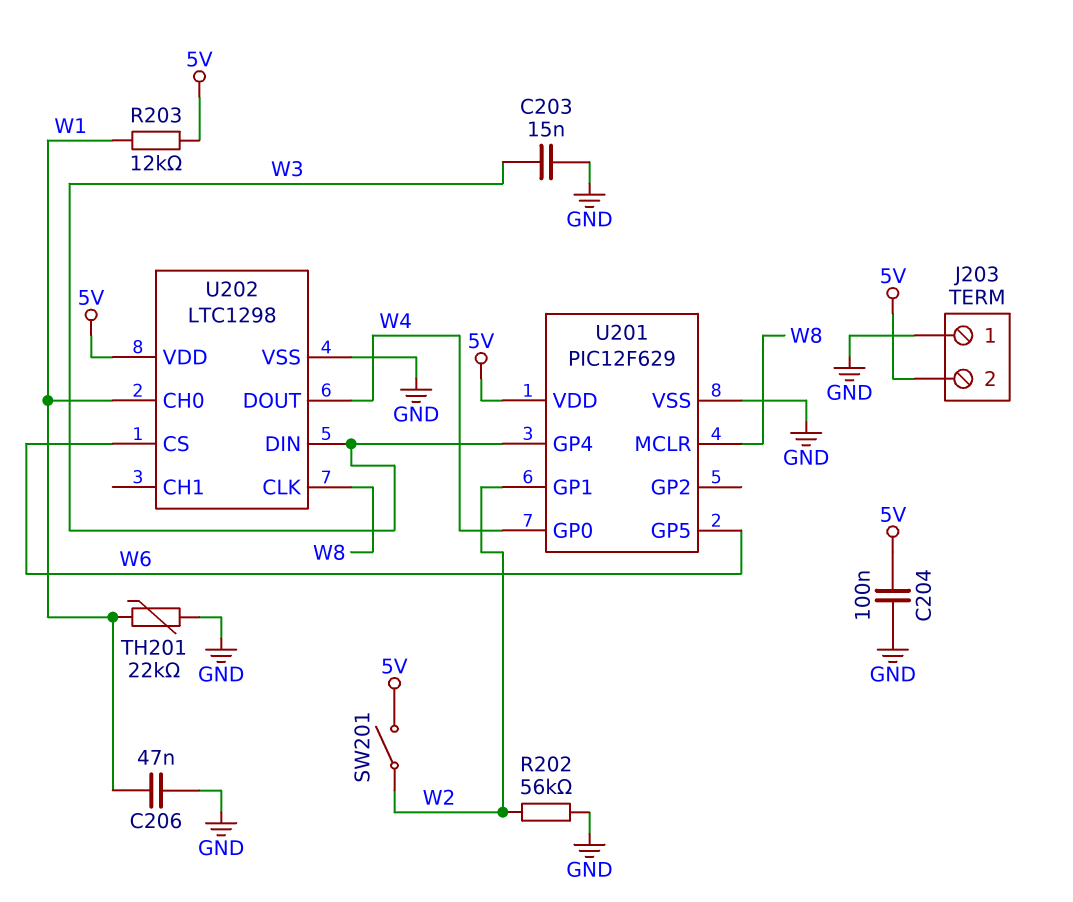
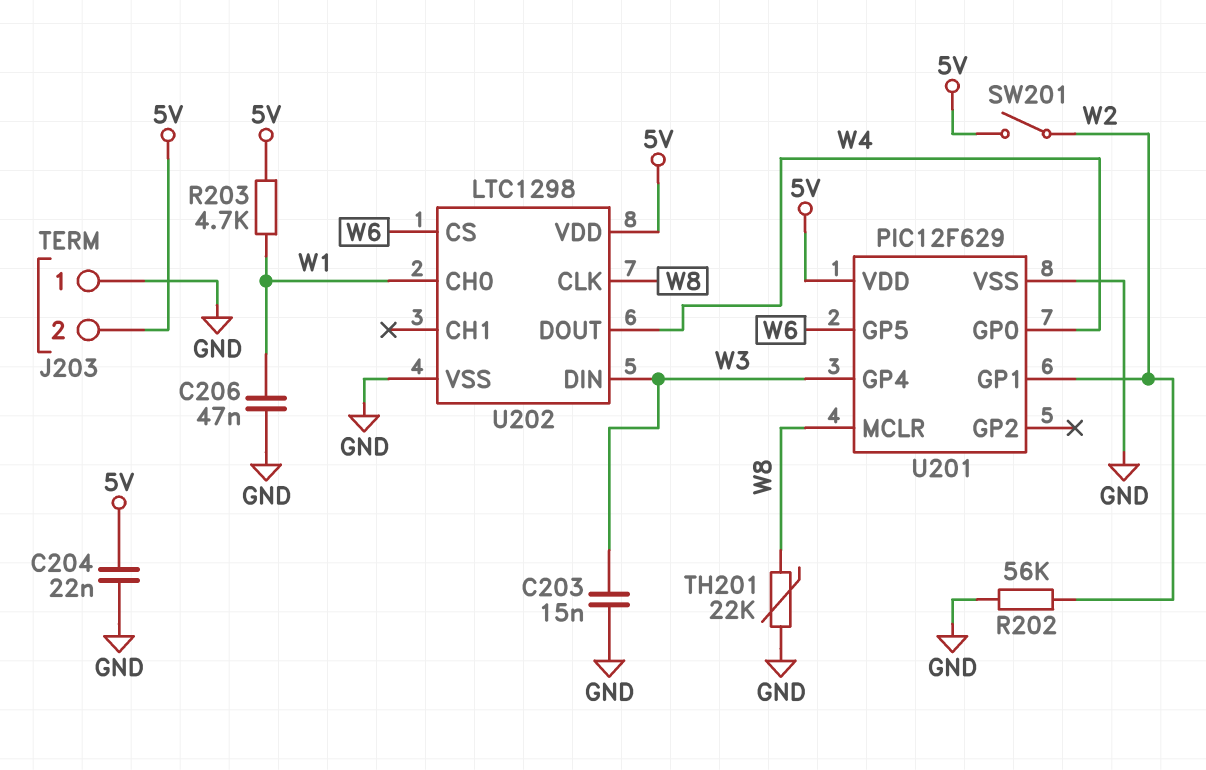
C204: 100nF (5V, GND) -> 22nF (5V, GND)
R203: 12k (5V, W1) -> 4.7k (5V, W1)
TH201: 22k (GND, W1) -> 22k (GND, W8)

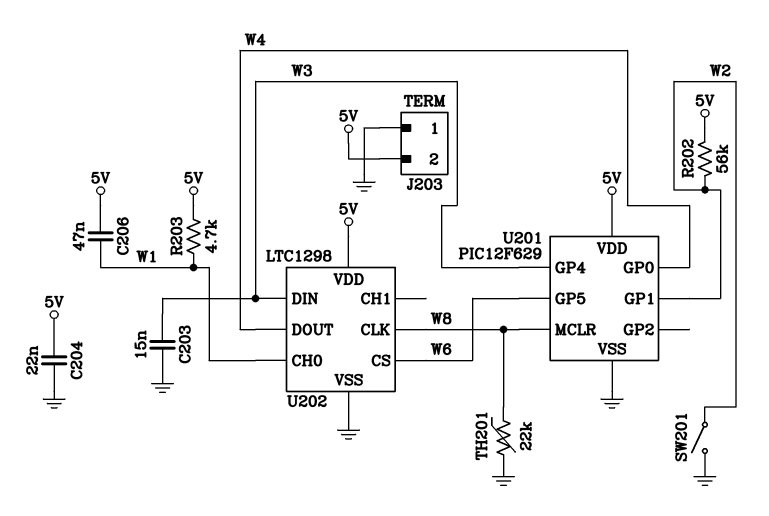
C206: 47nF (GND, W1) -> 47nF (5V, W1)
R202: 56k (GND, W2) -> 56k (5V, W2)
SW201: switch (5V, W2) -> switch (GND, W2)

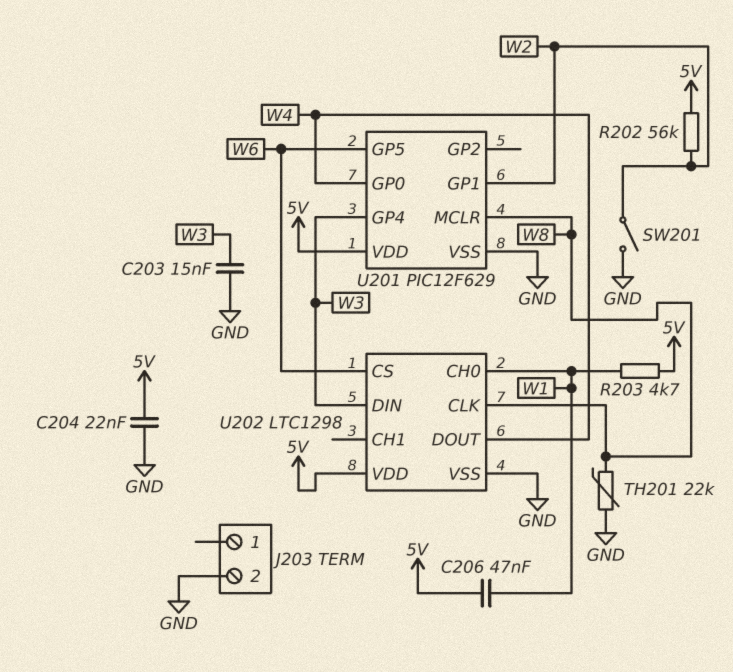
J203 pin 1: GND -> none
J203 pin 2: 5V -> GND

